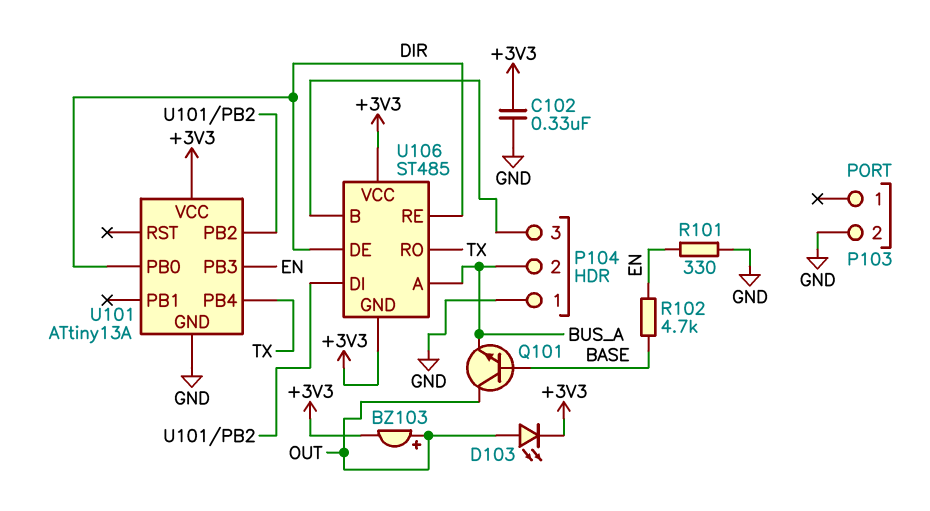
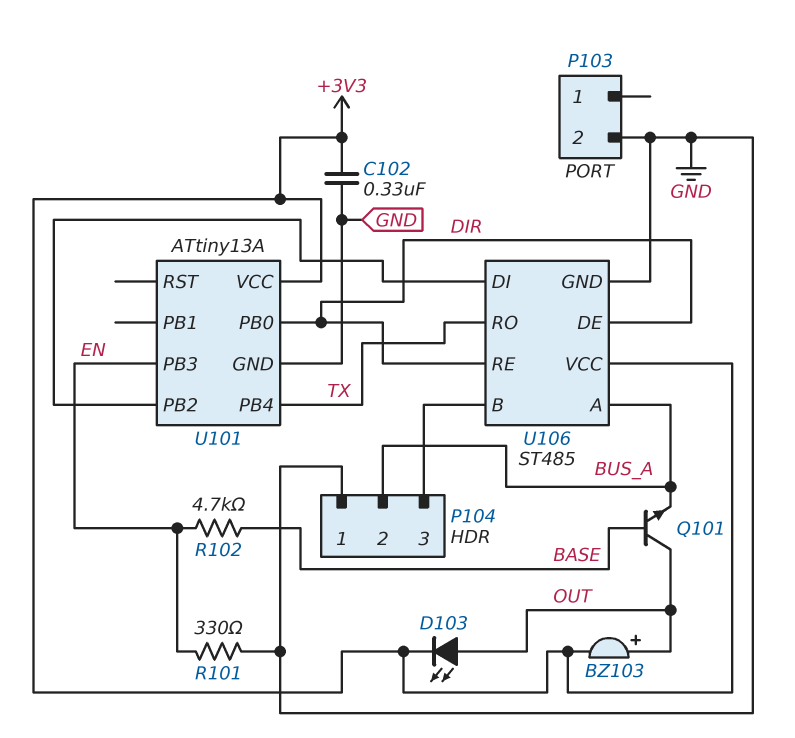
U106 pin GND: +3V3 -> GND

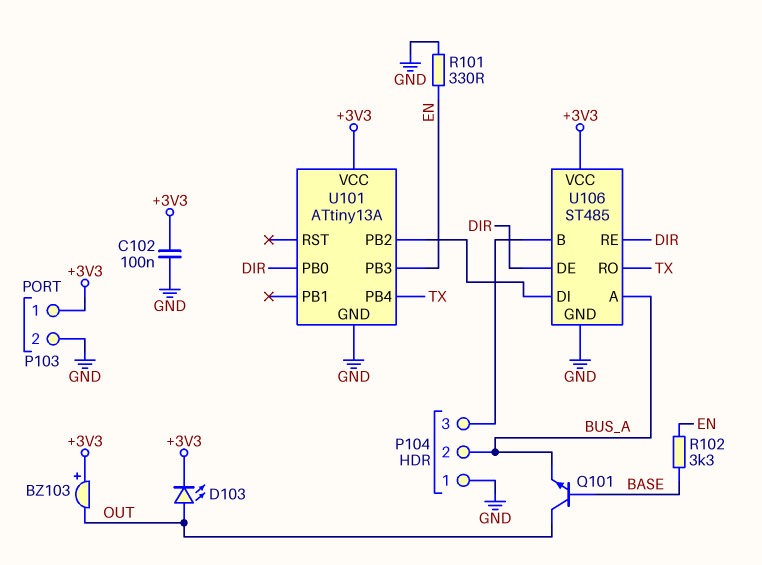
BZ103: buzzer (plus OUT, minus +3V3) -> buzzer (plus +3V3, minus OUT)
C102: 330nF (+3V3, GND) -> 100nF (+3V3, GND)
P103 pin 1: none -> +3V3
R102: 4.7k (BASE, EN) -> 3.3k (BASE, EN)

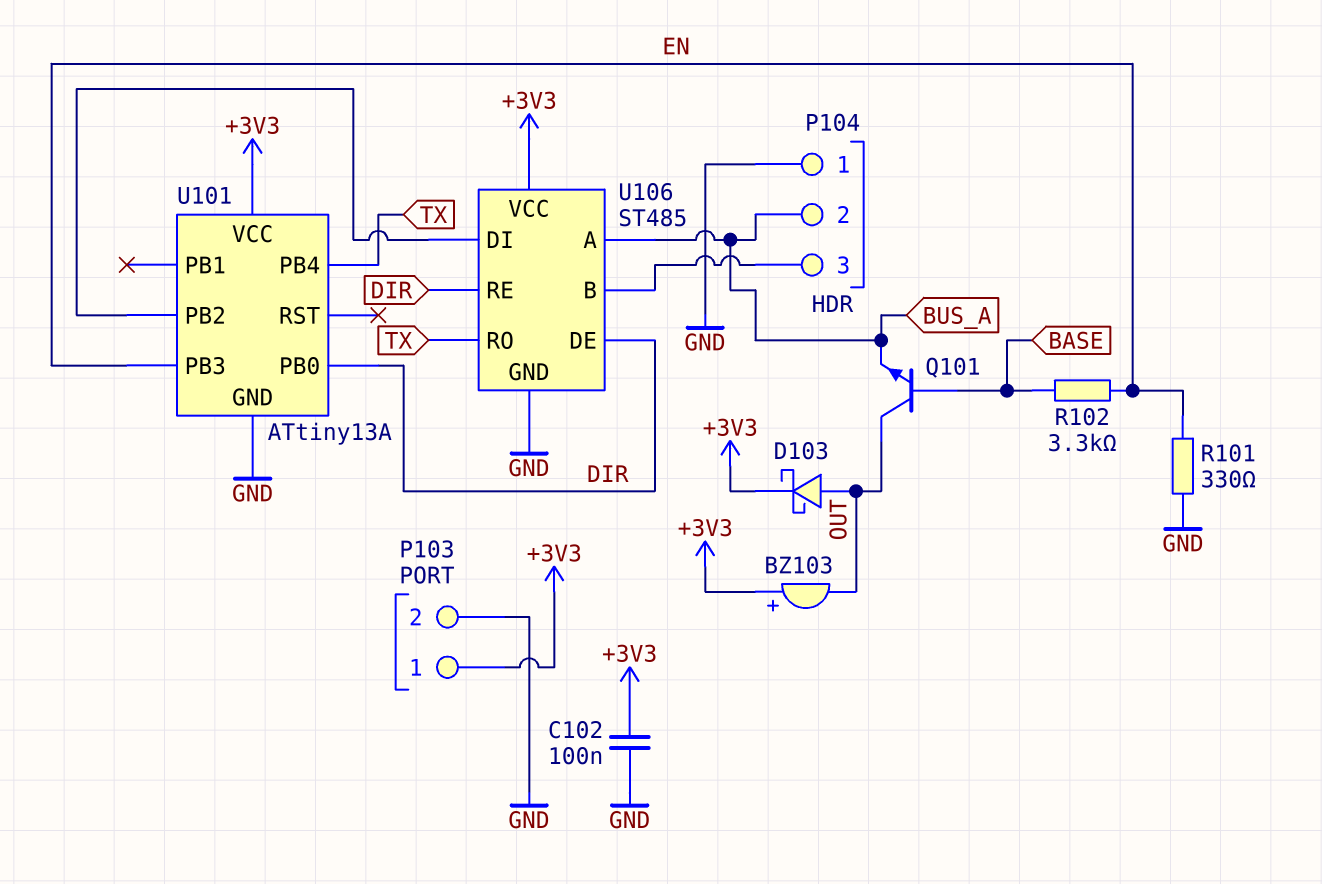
D103: LED (A OUT, K +3V3) -> schottky (A OUT, K +3V3)

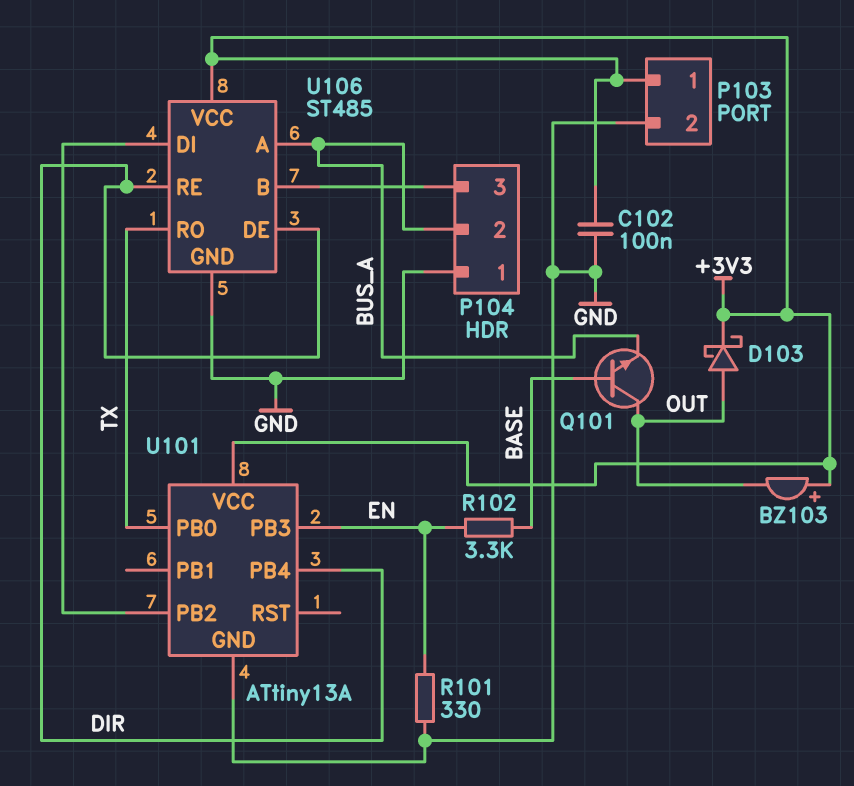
U101 pin PB0: DIR -> TX
U101 pin PB4: TX -> DIR

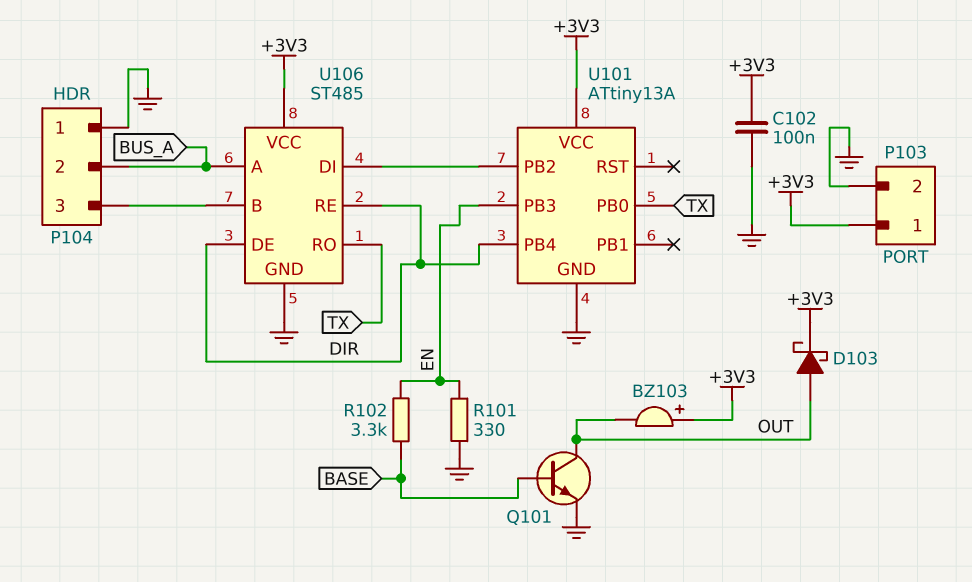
Q101: NPN (B BASE, C OUT, E BUS_A) -> NPN (B BASE, C OUT, E GND)

